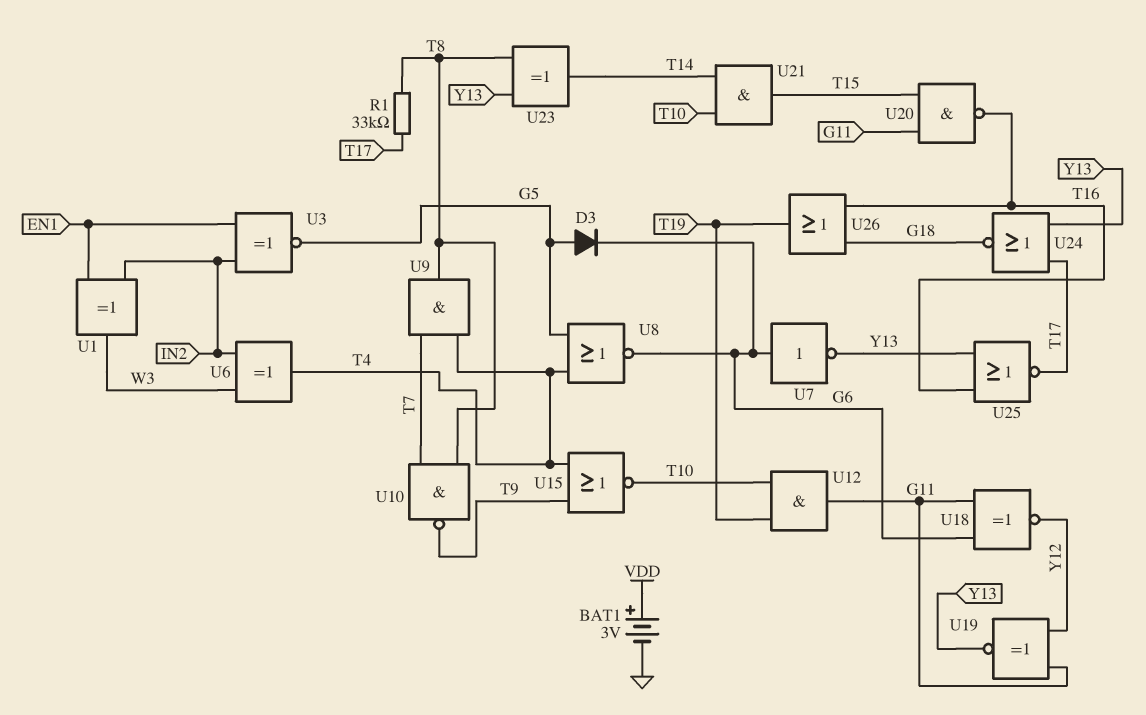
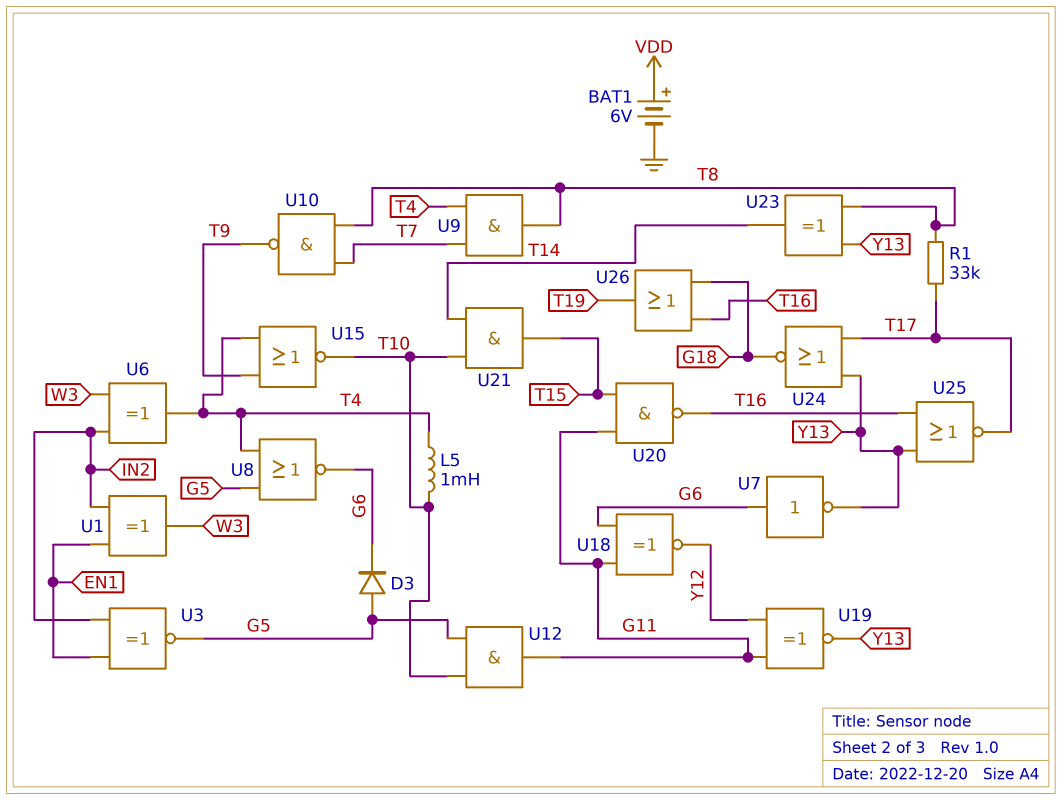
BAT1: 3V (plus VDD, minus GND) -> 6V (plus VDD, minus GND)
L5: none -> 1mH (T4, T10)
U12: AND (in T10, in T19, out G11) -> AND (in G5, in T10, out G11)

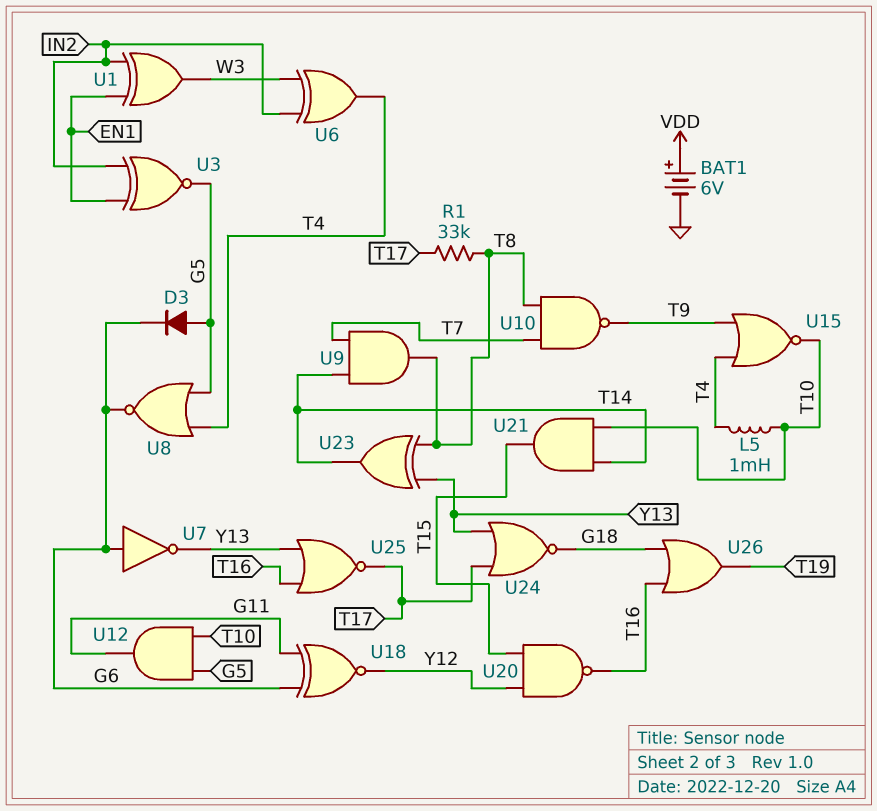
U9: AND (in T4, in T7, out T8) -> AND (in T7, in T14, out T8)
U19: XNOR (in G11, in Y12, out Y13) -> none
U20: NAND (in G11, in T15, out T16) -> NAND (in T15, in Y12, out T16)

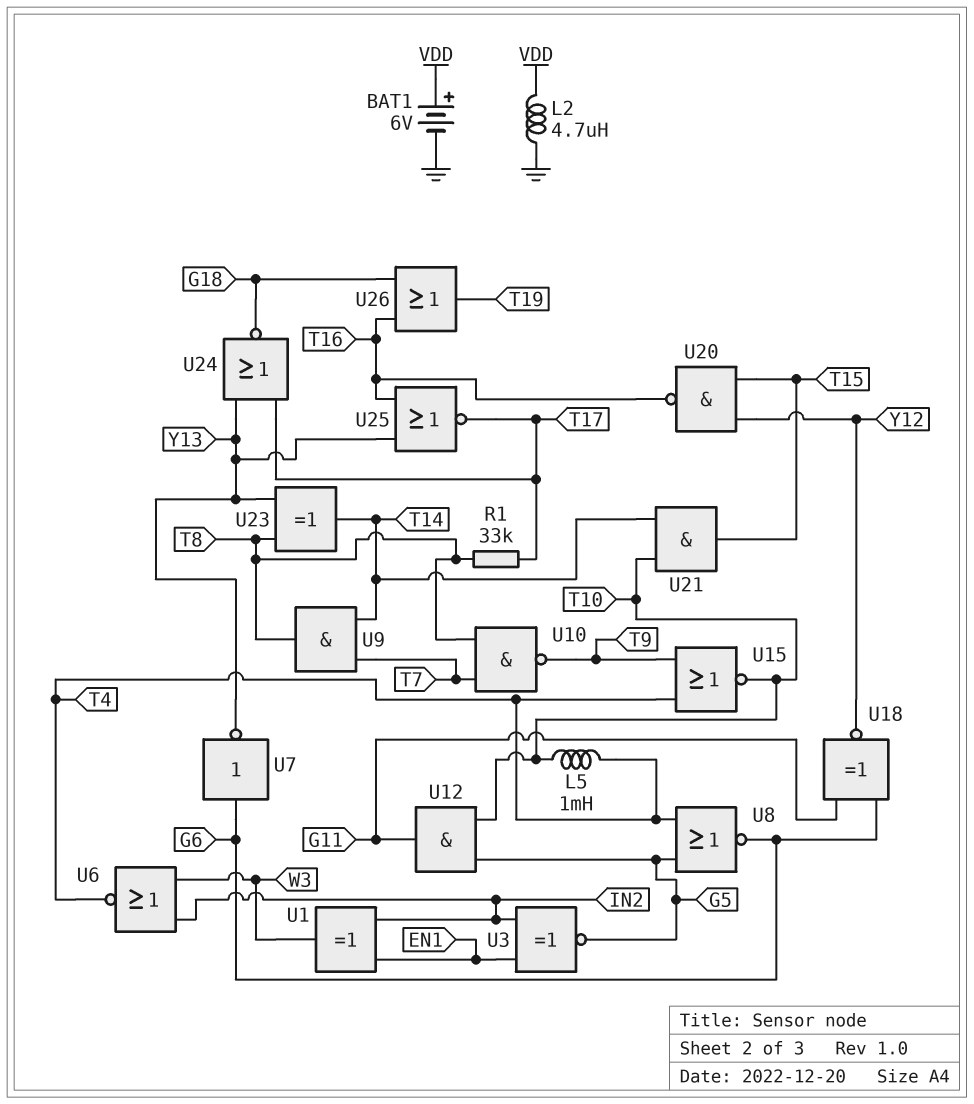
D3: diode (A G5, K G6) -> none
L2: none -> 4.7uH (GND, VDD)
U6: XOR (in IN2, in W3, out T4) -> NOR (in IN2, in W3, out T4)

